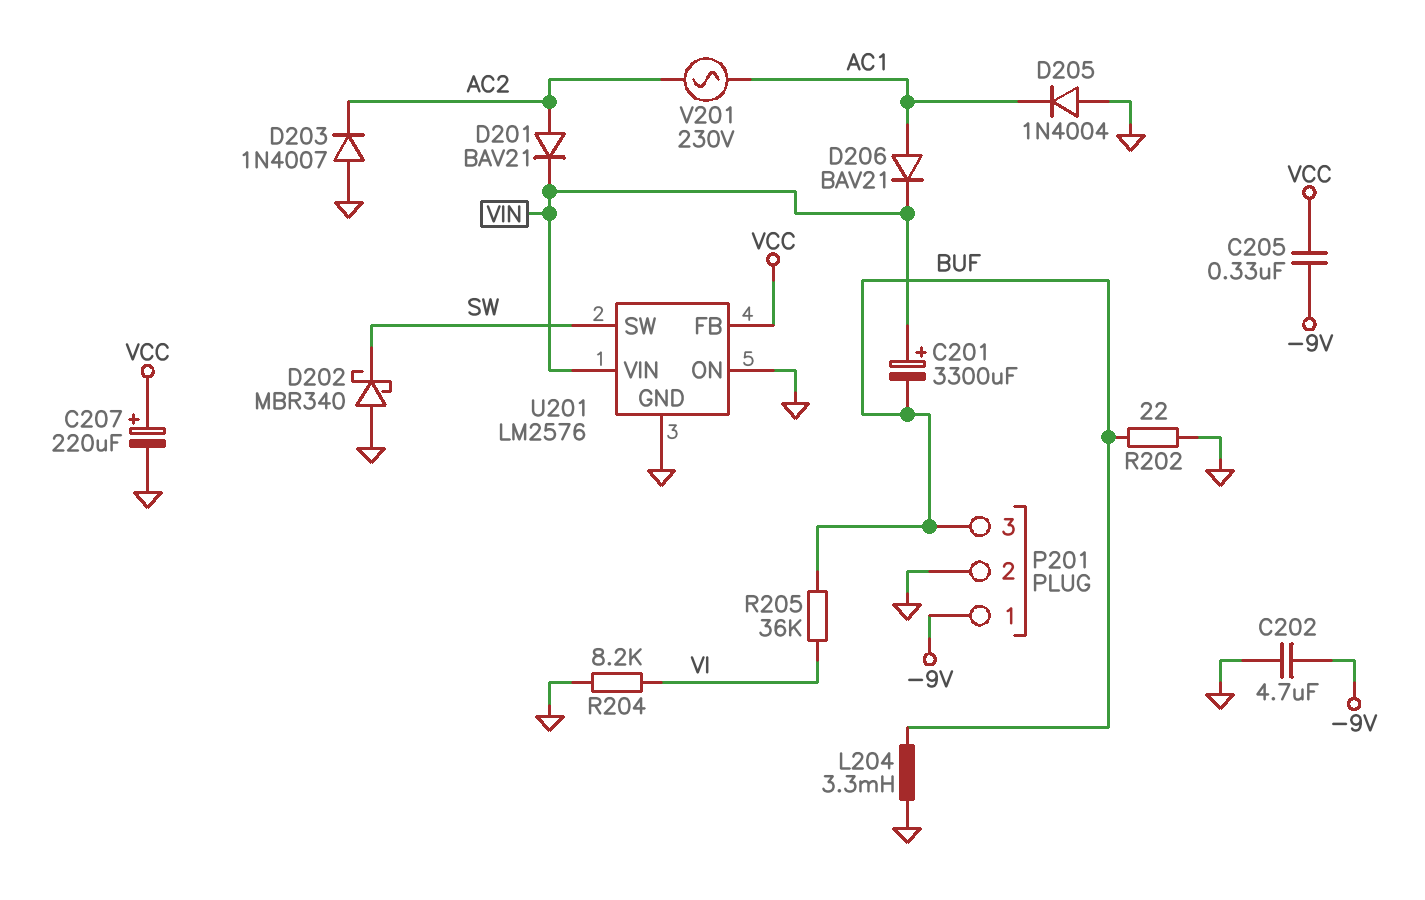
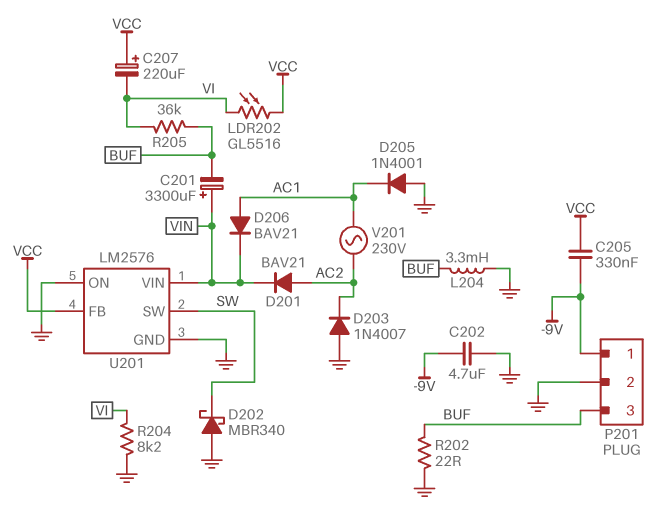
C207: 220uF (plus VCC, minus GND) -> 220uF (plus VCC, minus VI)
D205: diode 1N4004 (A GND, K AC1) -> diode 1N4001 (A GND, K AC1)
LDR202: none -> GL5516 (VCC, VI)

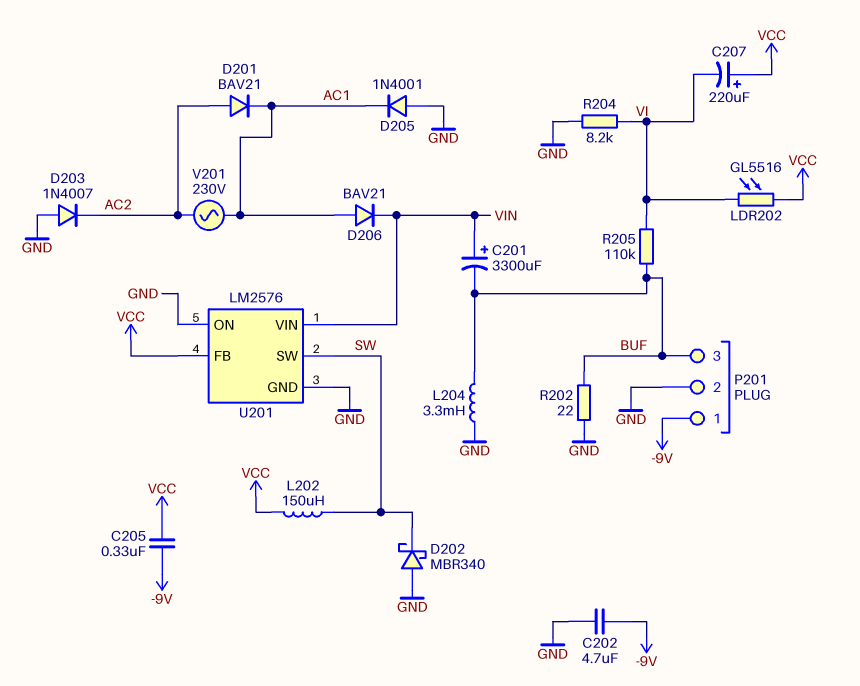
D201: diode BAV21 (A AC2, K VIN) -> diode BAV21 (A AC2, K AC1)
L202: none -> 150uH (SW, VCC)
R205: 36k (BUF, VI) -> 110k (BUF, VI)

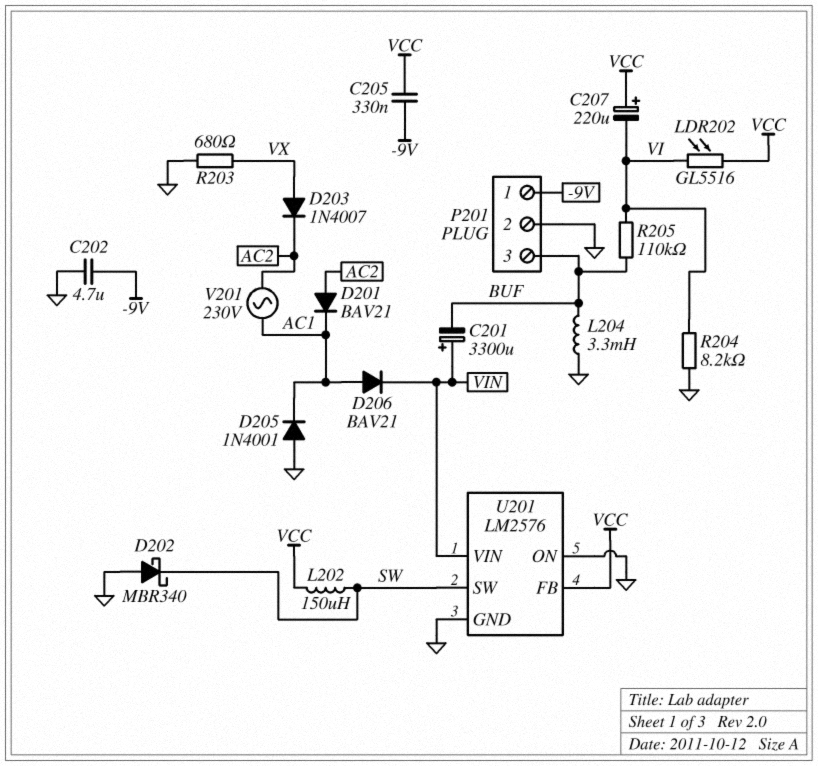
D203: diode 1N4007 (A GND, K AC2) -> diode 1N4007 (A VX, K AC2)
R202: 22 (BUF, GND) -> none
R203: none -> 680 (GND, VX)

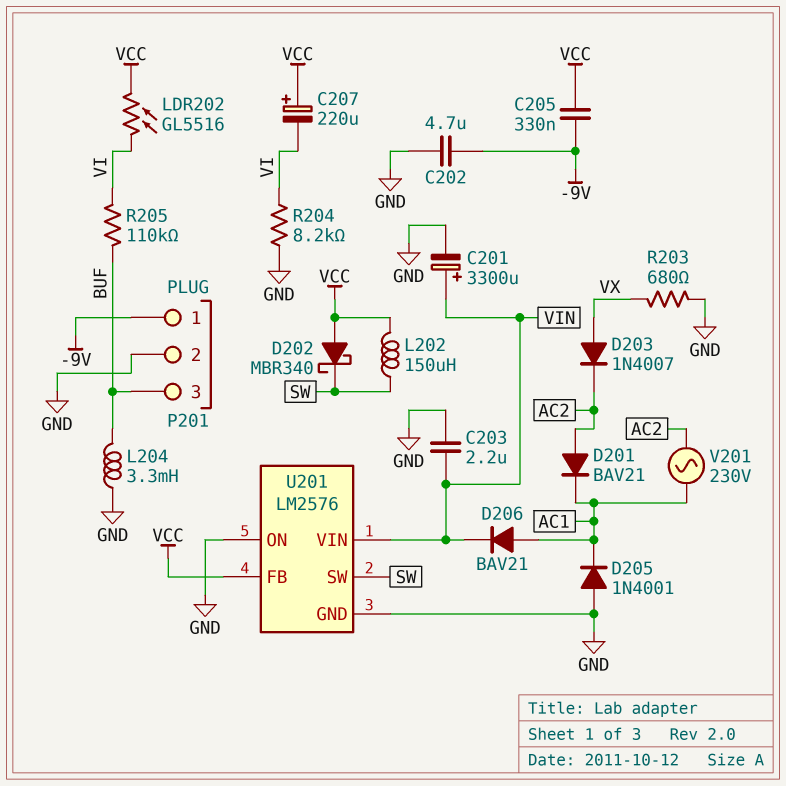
C201: 3300uF (plus VIN, minus BUF) -> 3300uF (plus VIN, minus GND)
C203: none -> 2.2uF (GND, VIN)
D202: schottky MBR340 (A GND, K SW) -> schottky MBR340 (A VCC, K SW)

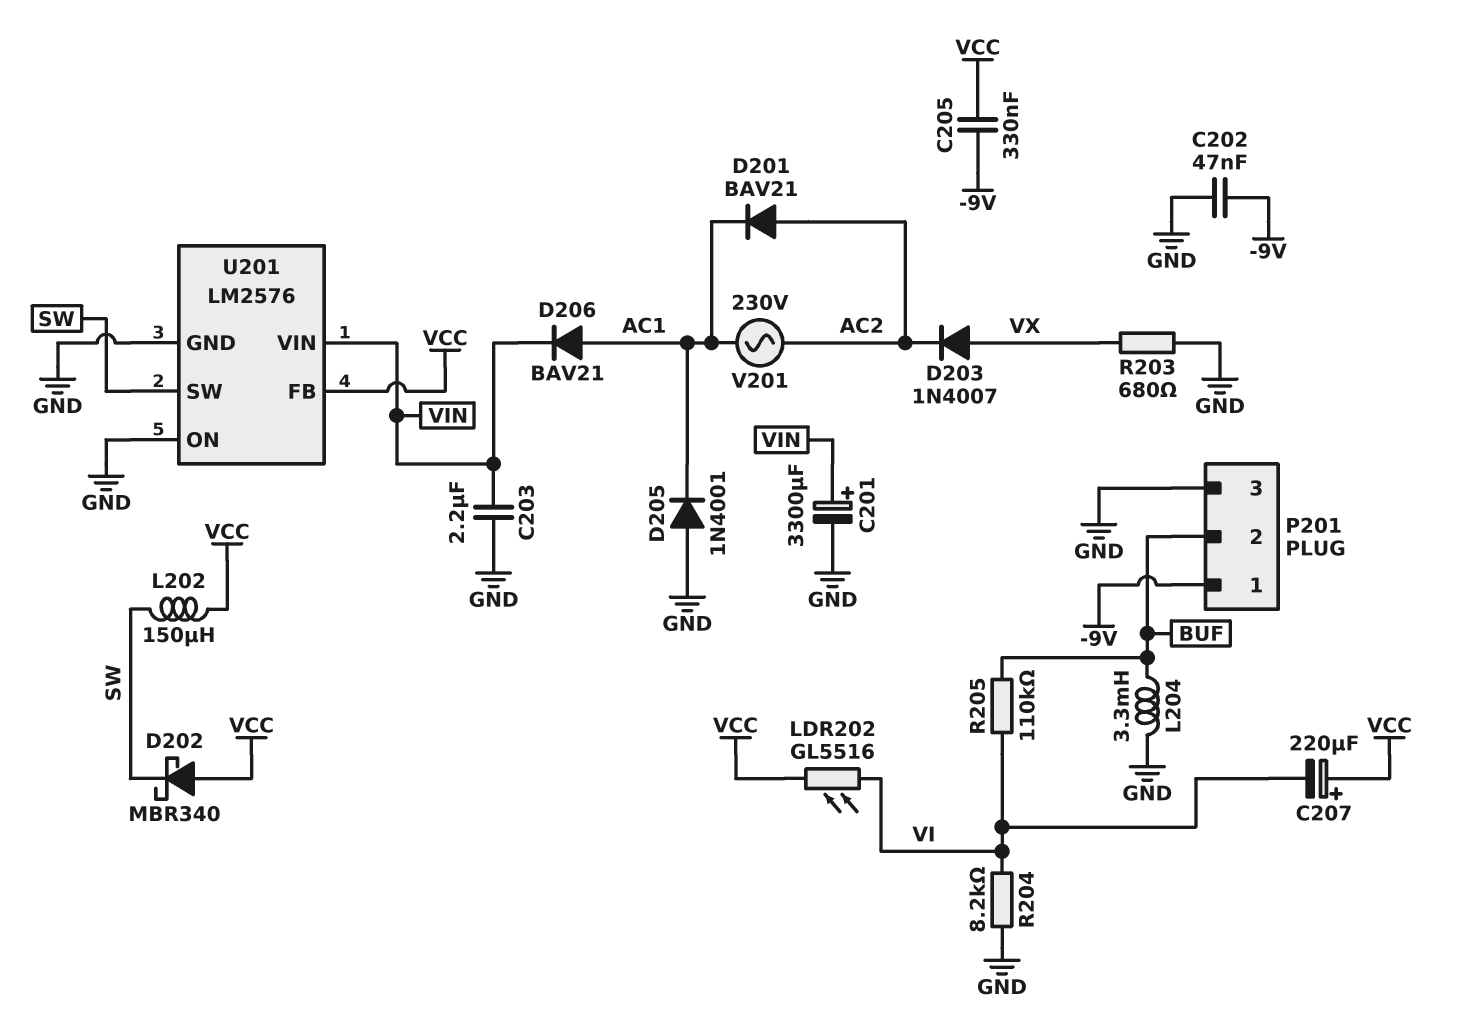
C202: 4.7uF (-9V, GND) -> 47nF (-9V, GND)
P201 pin 2: GND -> BUF
P201 pin 3: BUF -> GND

